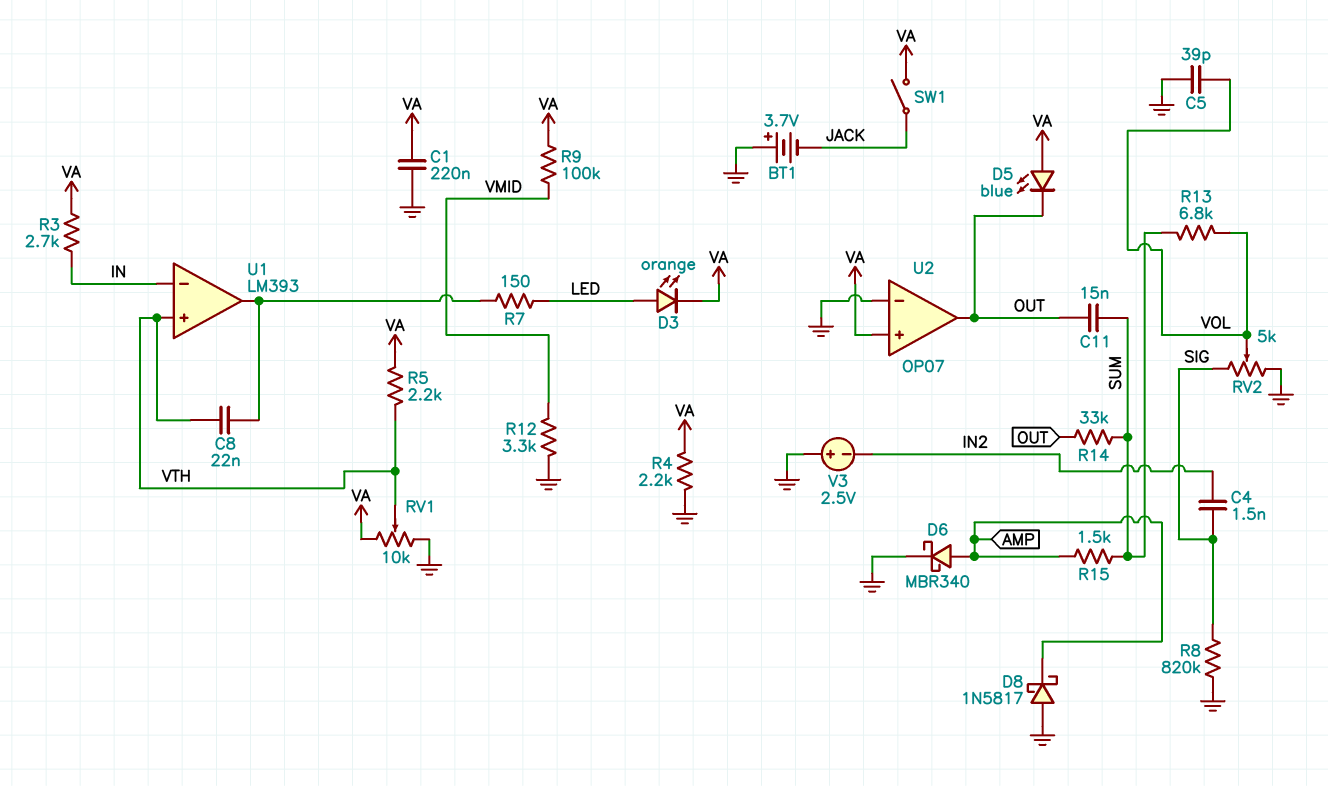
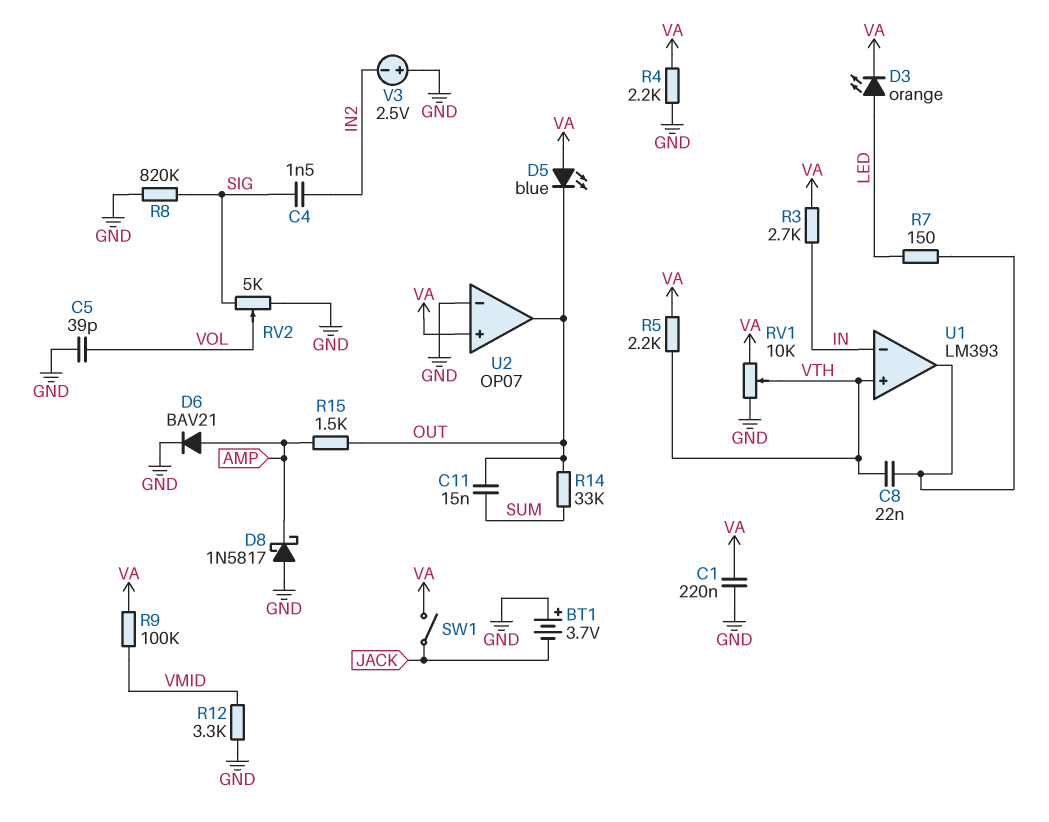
D6: schottky MBR340 (A AMP, K GND) -> diode BAV21 (A AMP, K GND)
R13: 6.8k (SUM, VOL) -> none
R15: 1.5k (AMP, SUM) -> 1.5k (AMP, OUT)

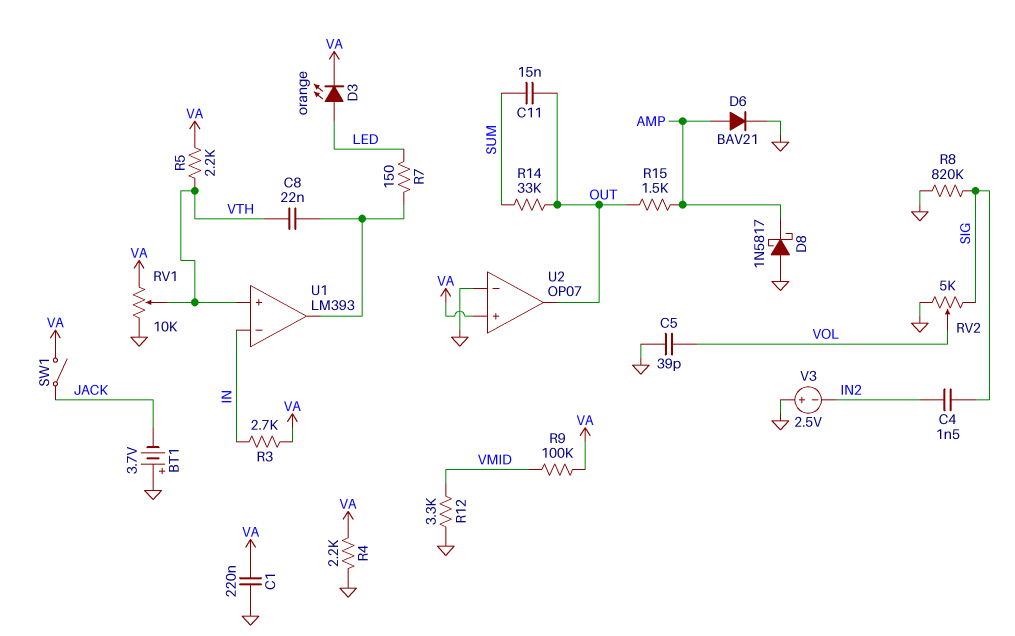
D5: LED blue (A VA, K OUT) -> none

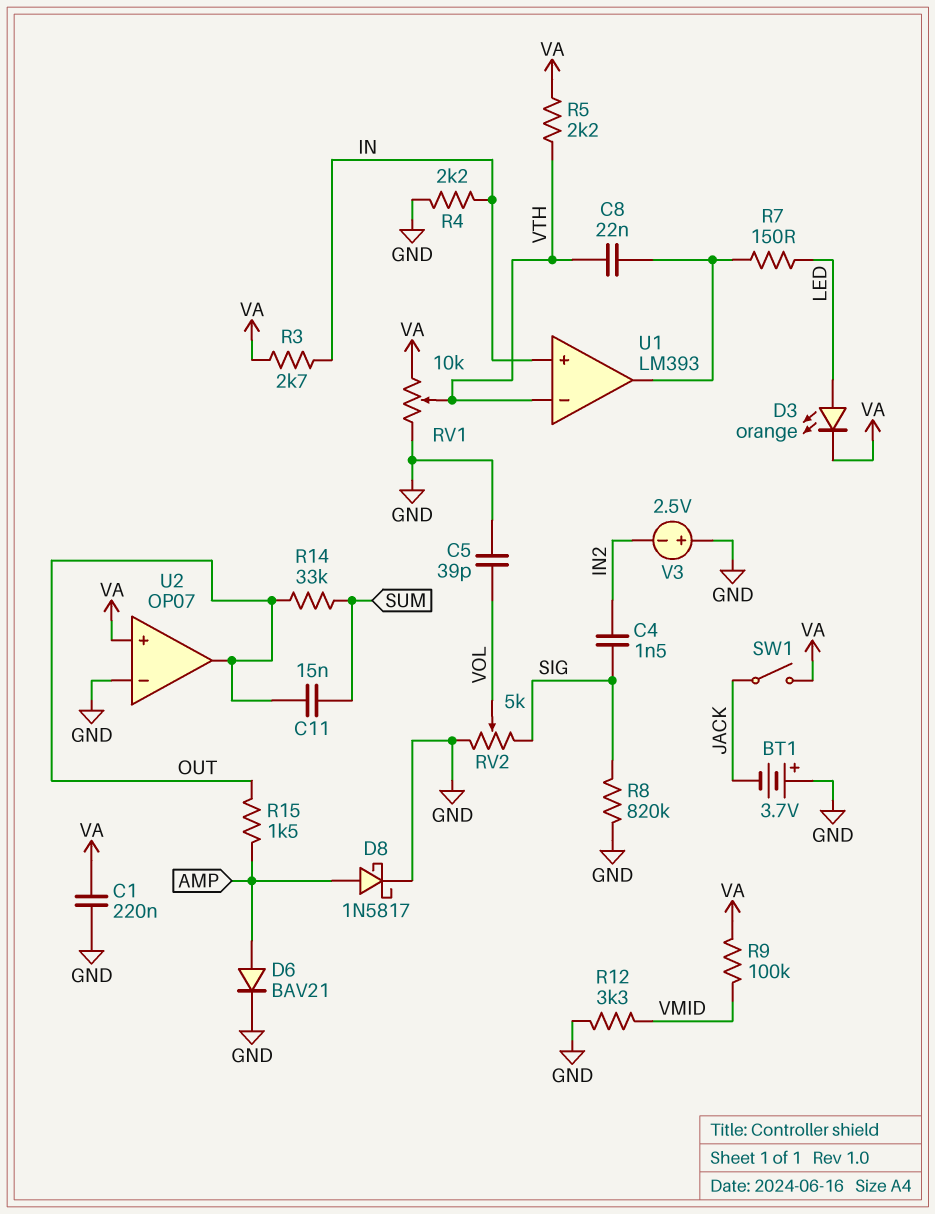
D8: schottky 1N5817 (A GND, K AMP) -> schottky 1N5817 (A AMP, K GND)
R4: 2.2k (GND, VA) -> 2.2k (GND, IN)
U1 pin in+: VTH -> IN
U1 pin in-: IN -> VTH

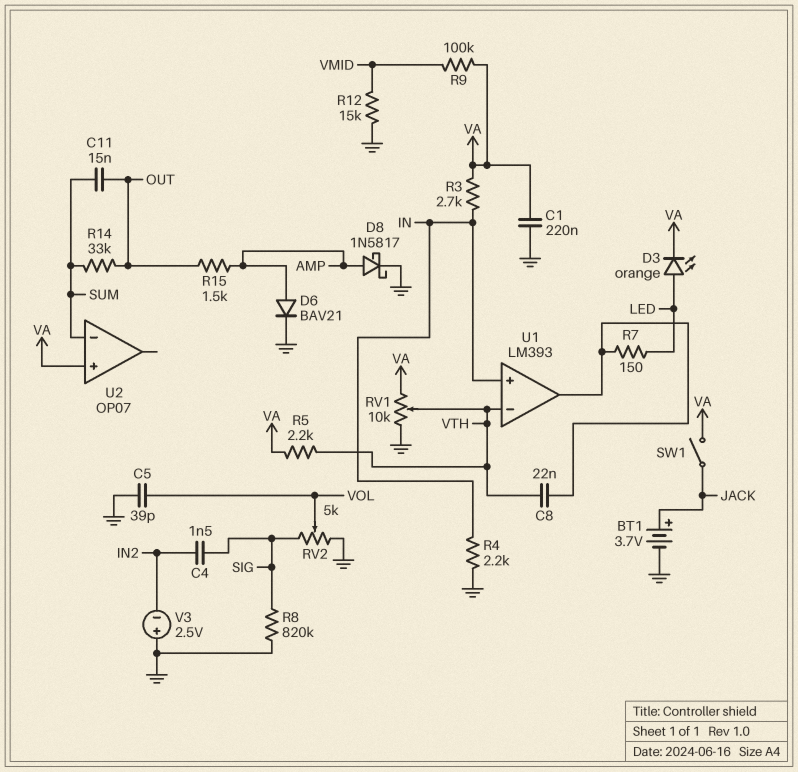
BT1: 3.7V (plus GND, minus JACK) -> 3.7V (plus JACK, minus GND)
R12: 3.3k (GND, VMID) -> 15k (GND, VMID)
U2 pin in-: GND -> SUM
U2 pin out: OUT -> none

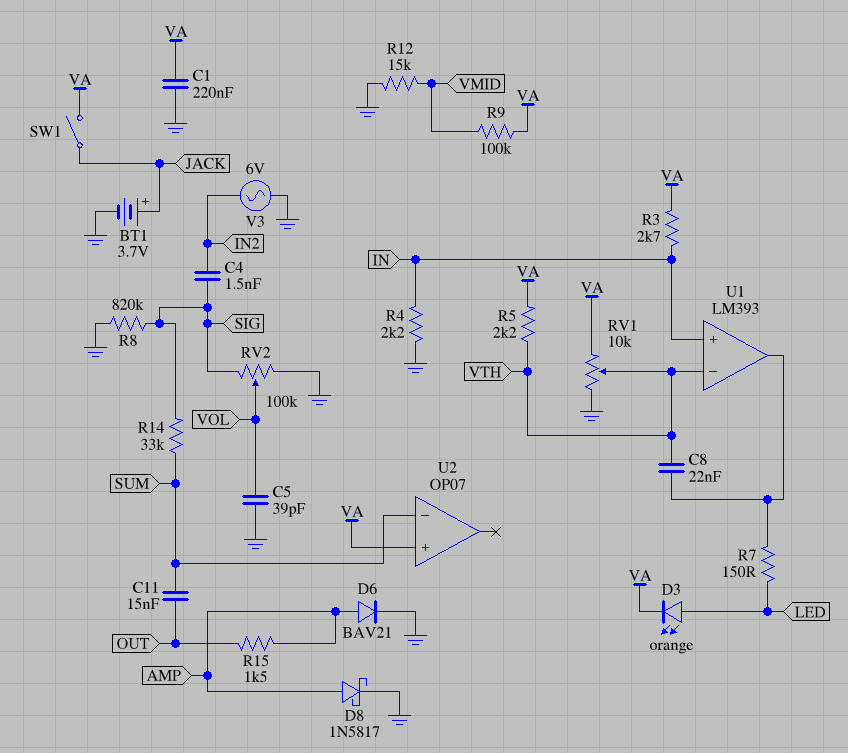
R14: 33k (OUT, SUM) -> 33k (SIG, SUM)
RV2: 5k (GND, SIG, wiper VOL) -> 100k (GND, SIG, wiper VOL)
V3: 2.5V (plus GND, minus IN2) -> AC 6V (GND, IN2)

